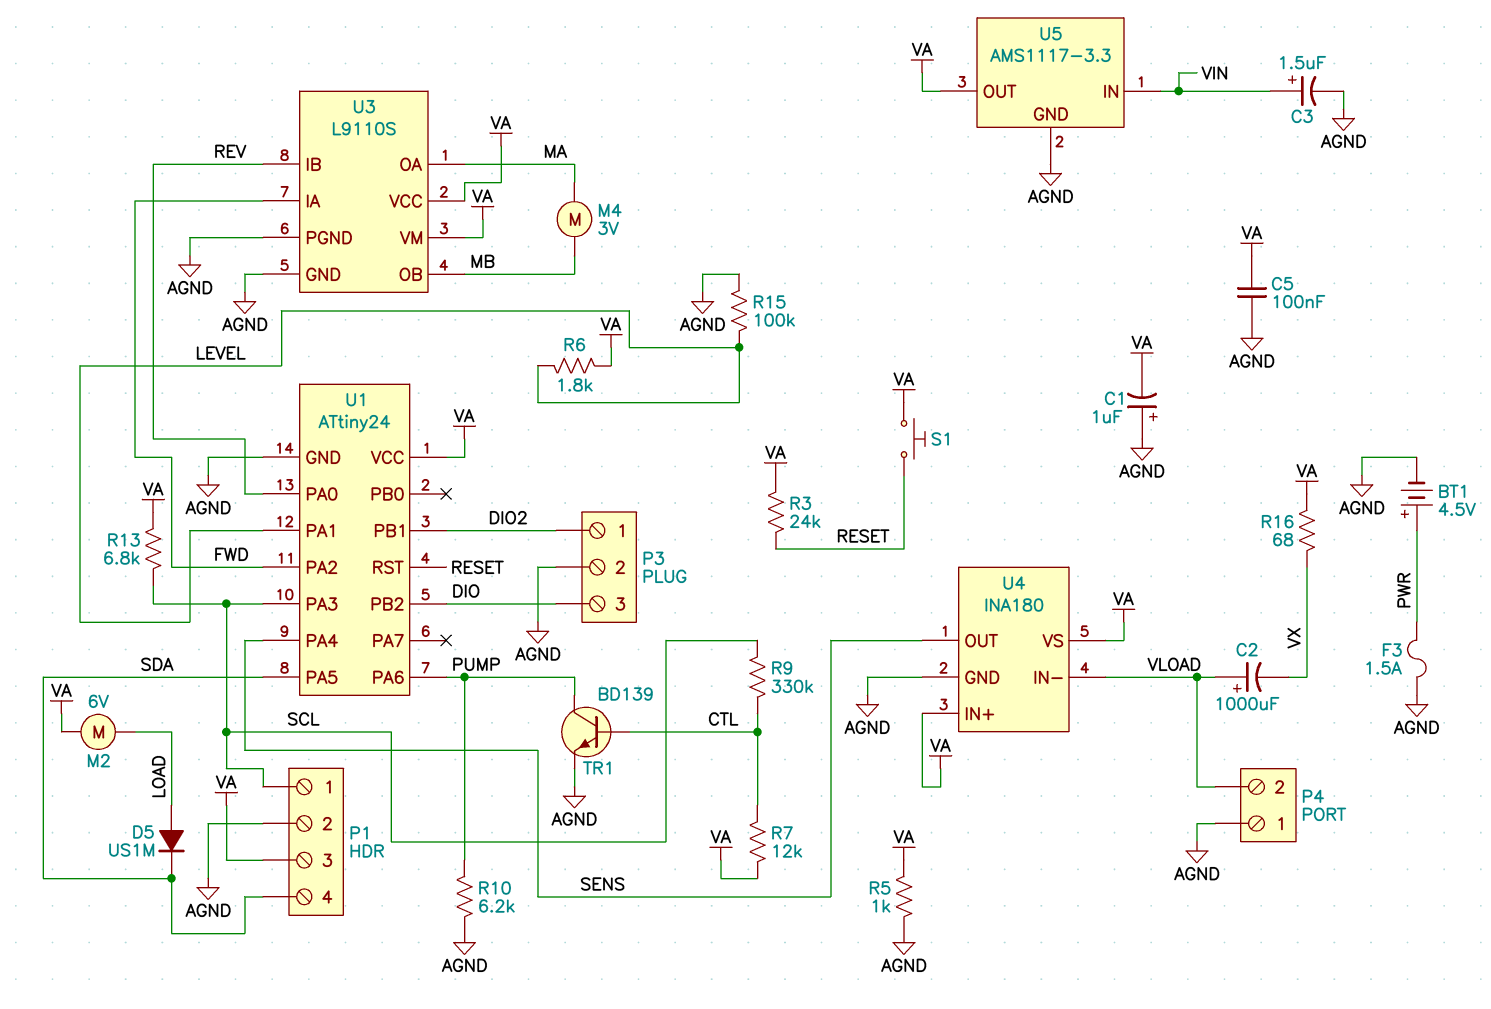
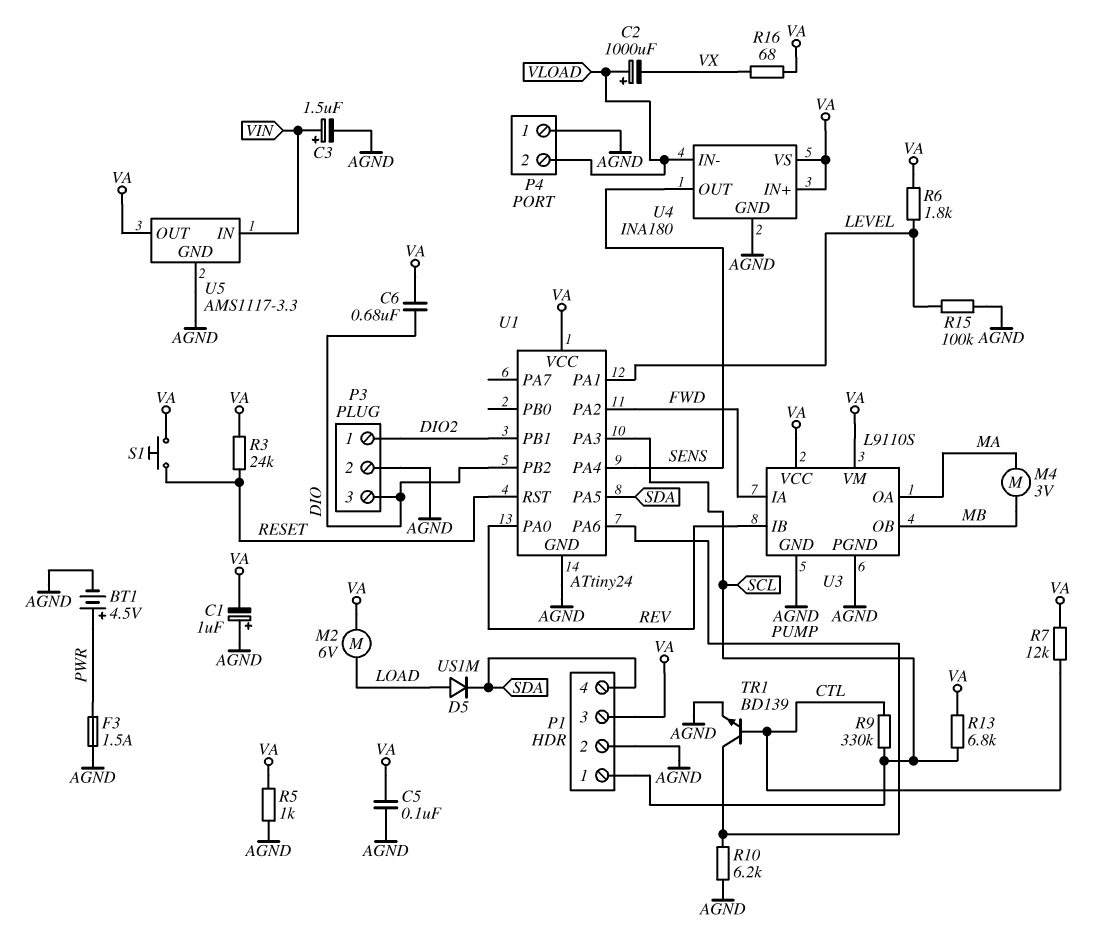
C6: none -> 680nF (DIO, VA)

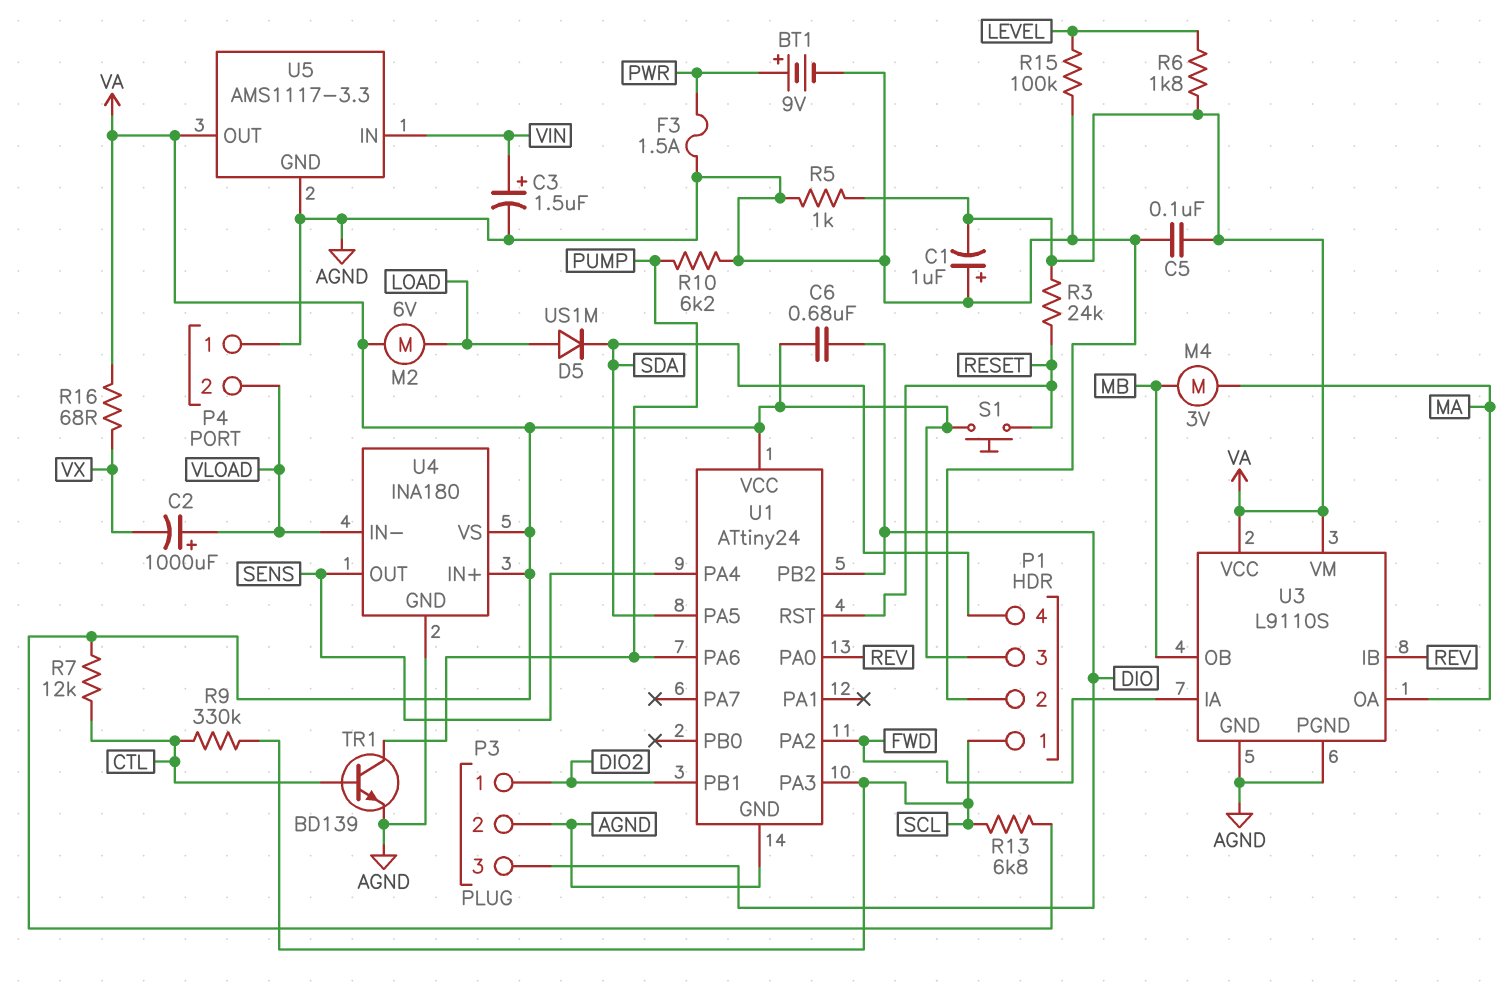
BT1: 4.5V (plus PWR, minus AGND) -> 9V (plus PWR, minus AGND)
U1 pin PA1: LEVEL -> none

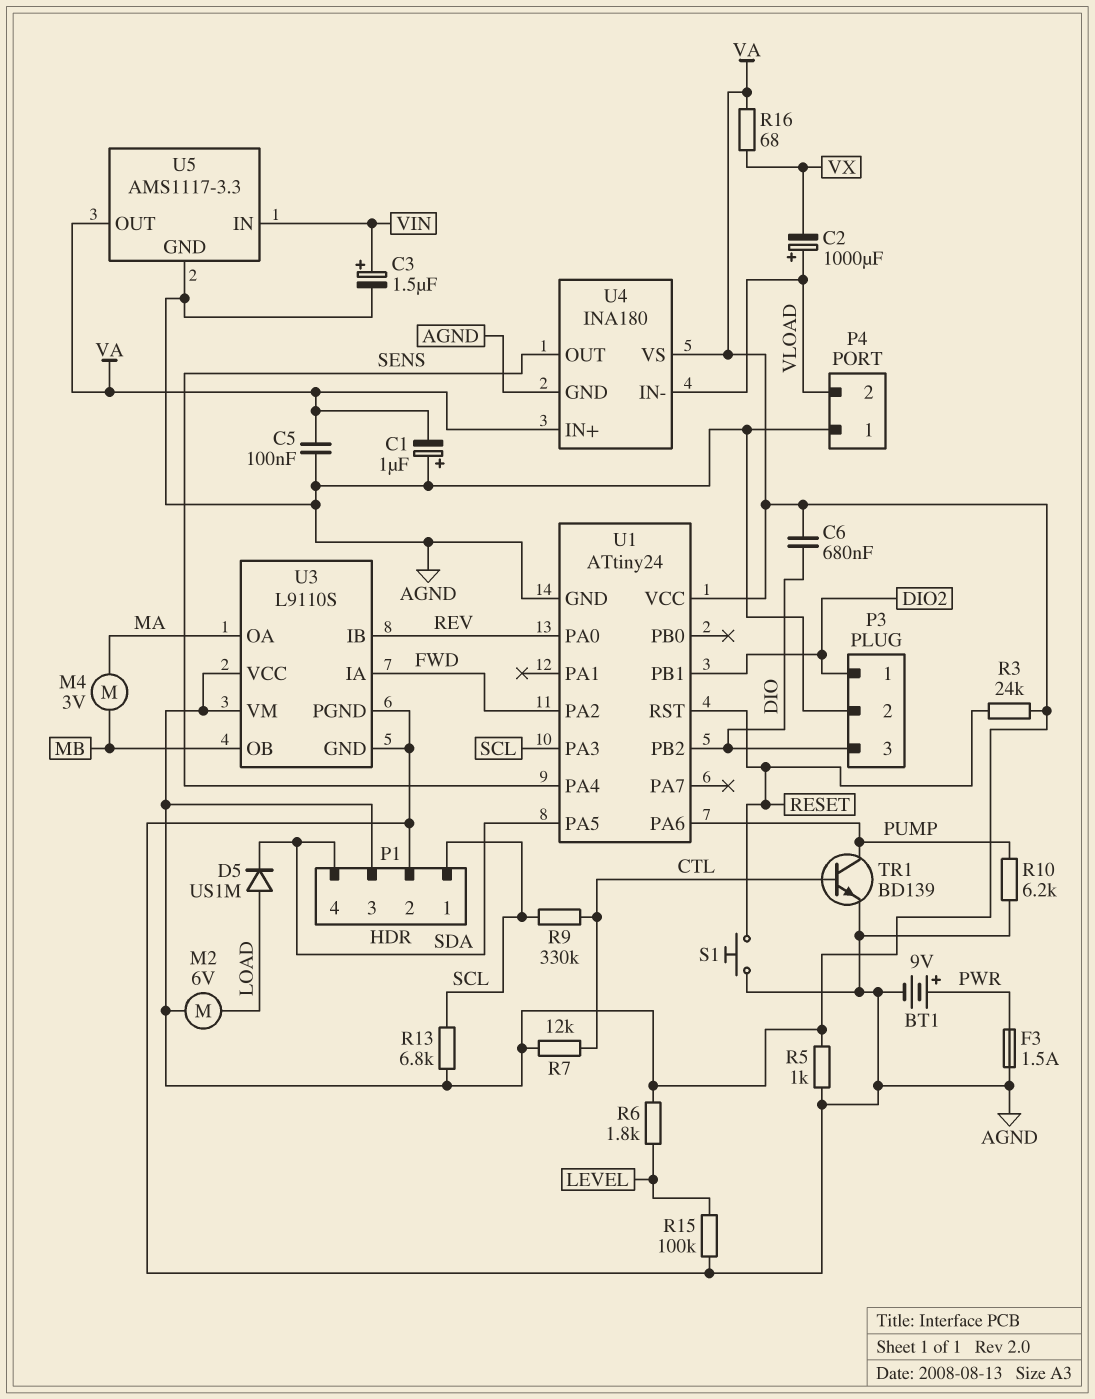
S1: button (RESET, VA) -> button (AGND, RESET)

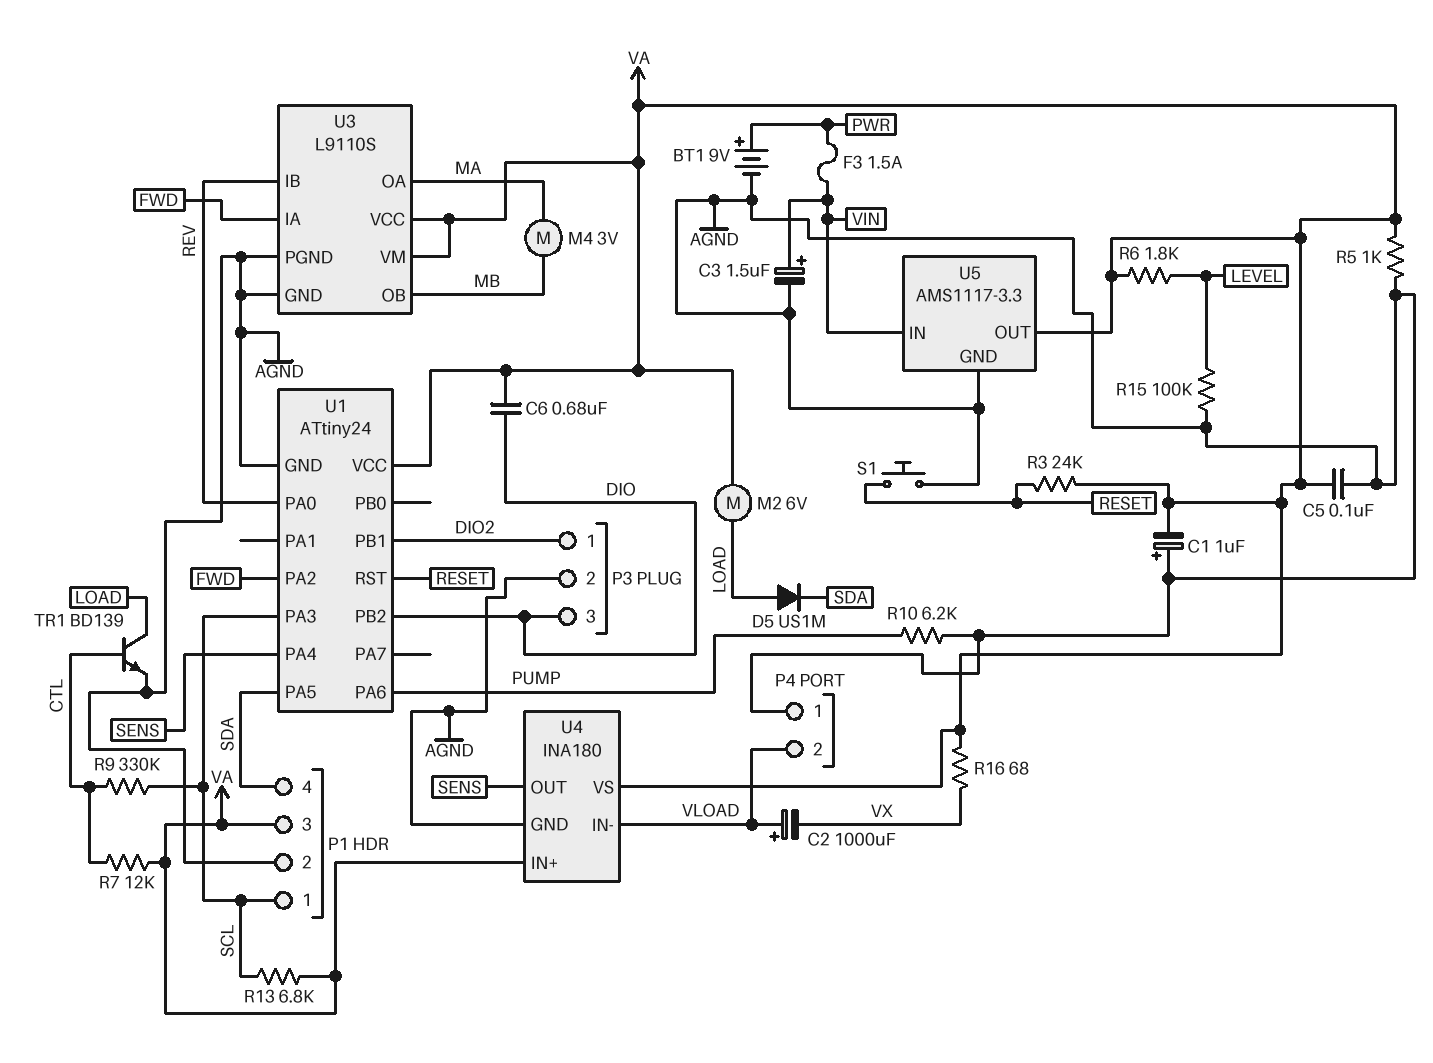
F3: 1.5A (AGND, PWR) -> 1.5A (PWR, VIN)
TR1: NPN BD139 (B CTL, C PUMP, E AGND) -> NPN BD139 (B CTL, C LOAD, E AGND)

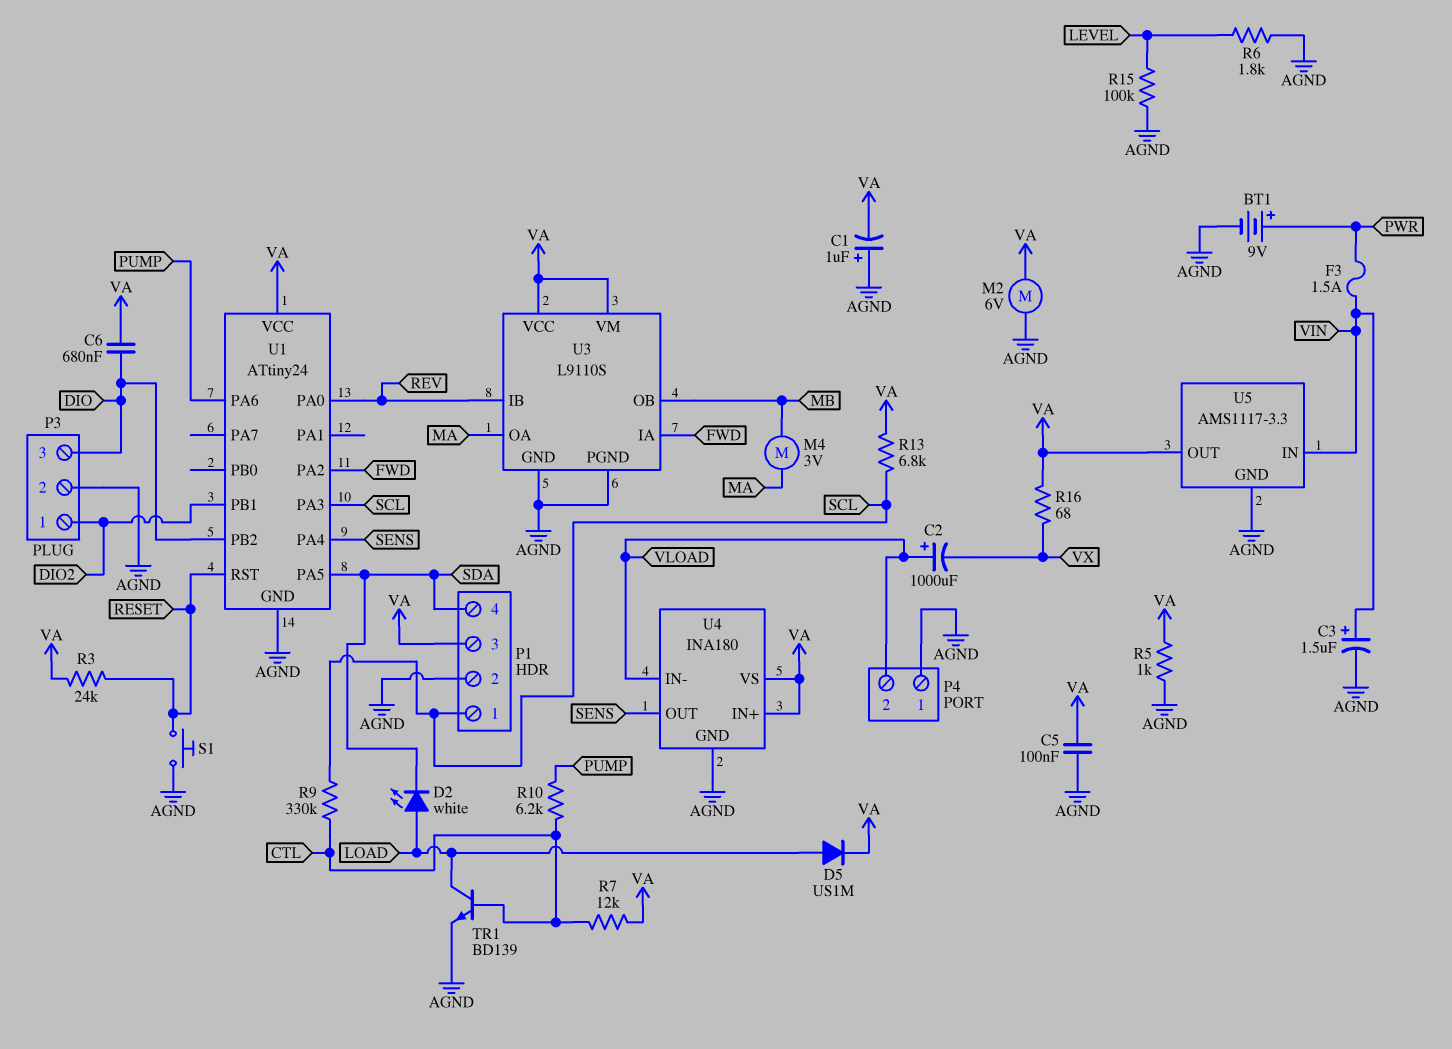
D2: none -> LED white (A LOAD, K SDA)
D5: diode US1M (A LOAD, K SDA) -> diode US1M (A LOAD, K VA)
M2: motor 6V (LOAD, VA) -> motor 6V (AGND, VA)
R6: 1.8k (LEVEL, VA) -> 1.8k (AGND, LEVEL)
R10: 6.2k (AGND, PUMP) -> 6.2k (CTL, PUMP)

